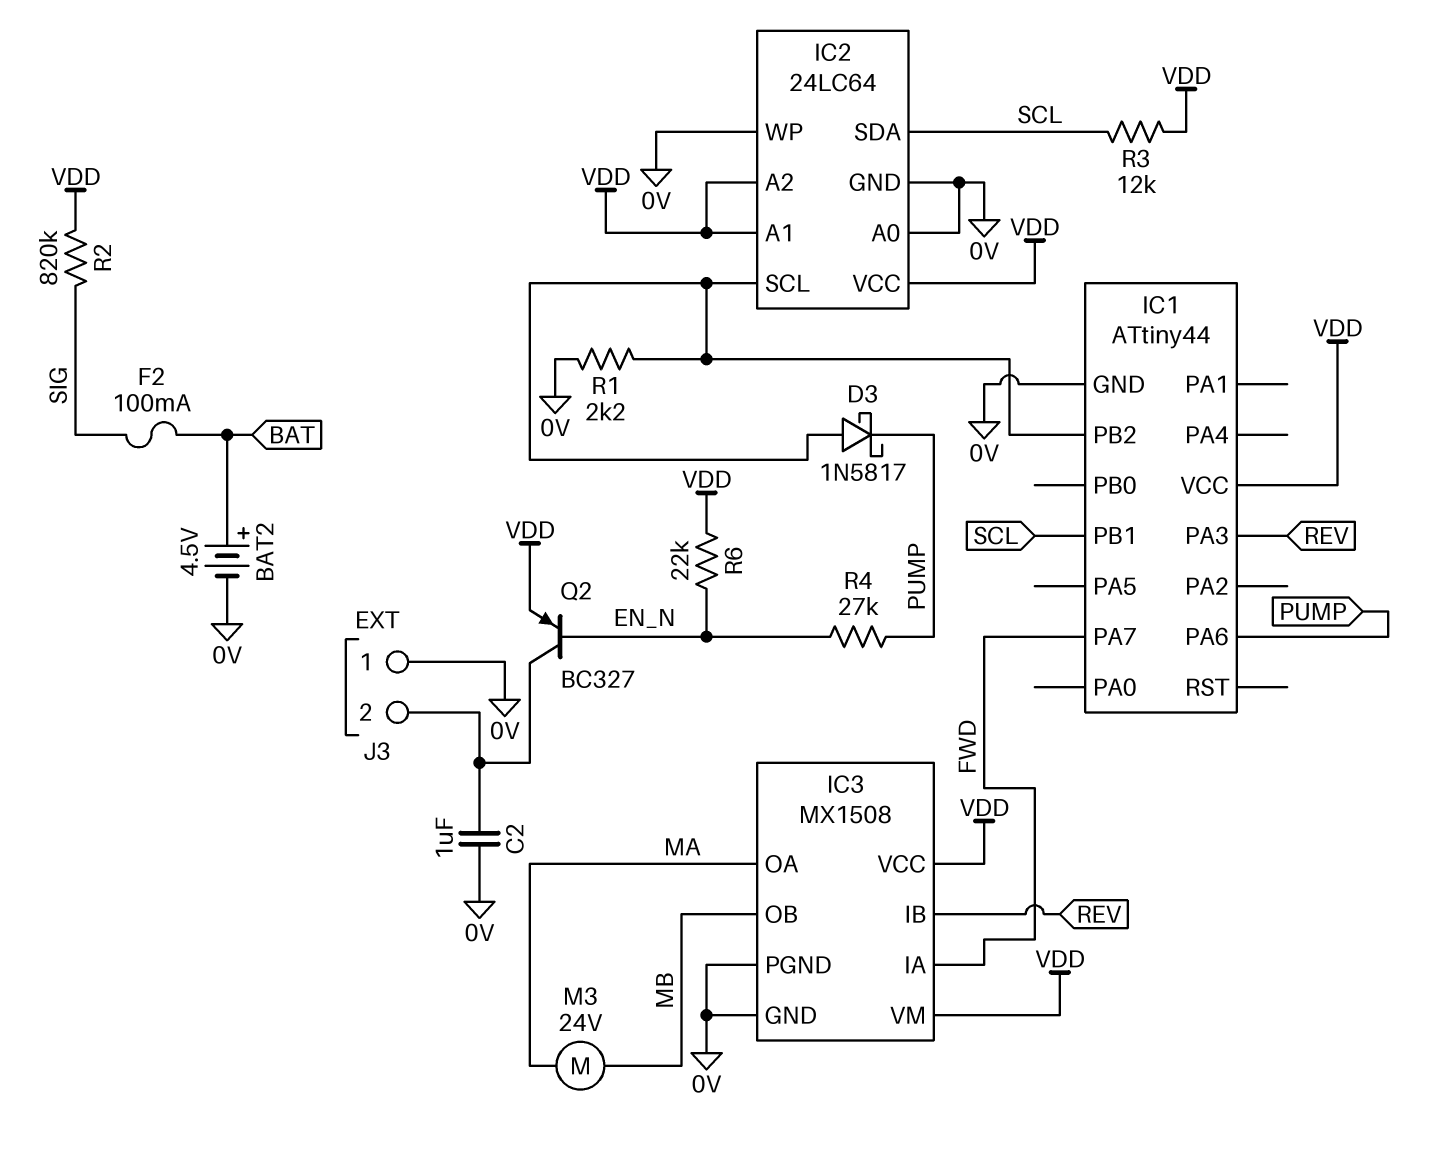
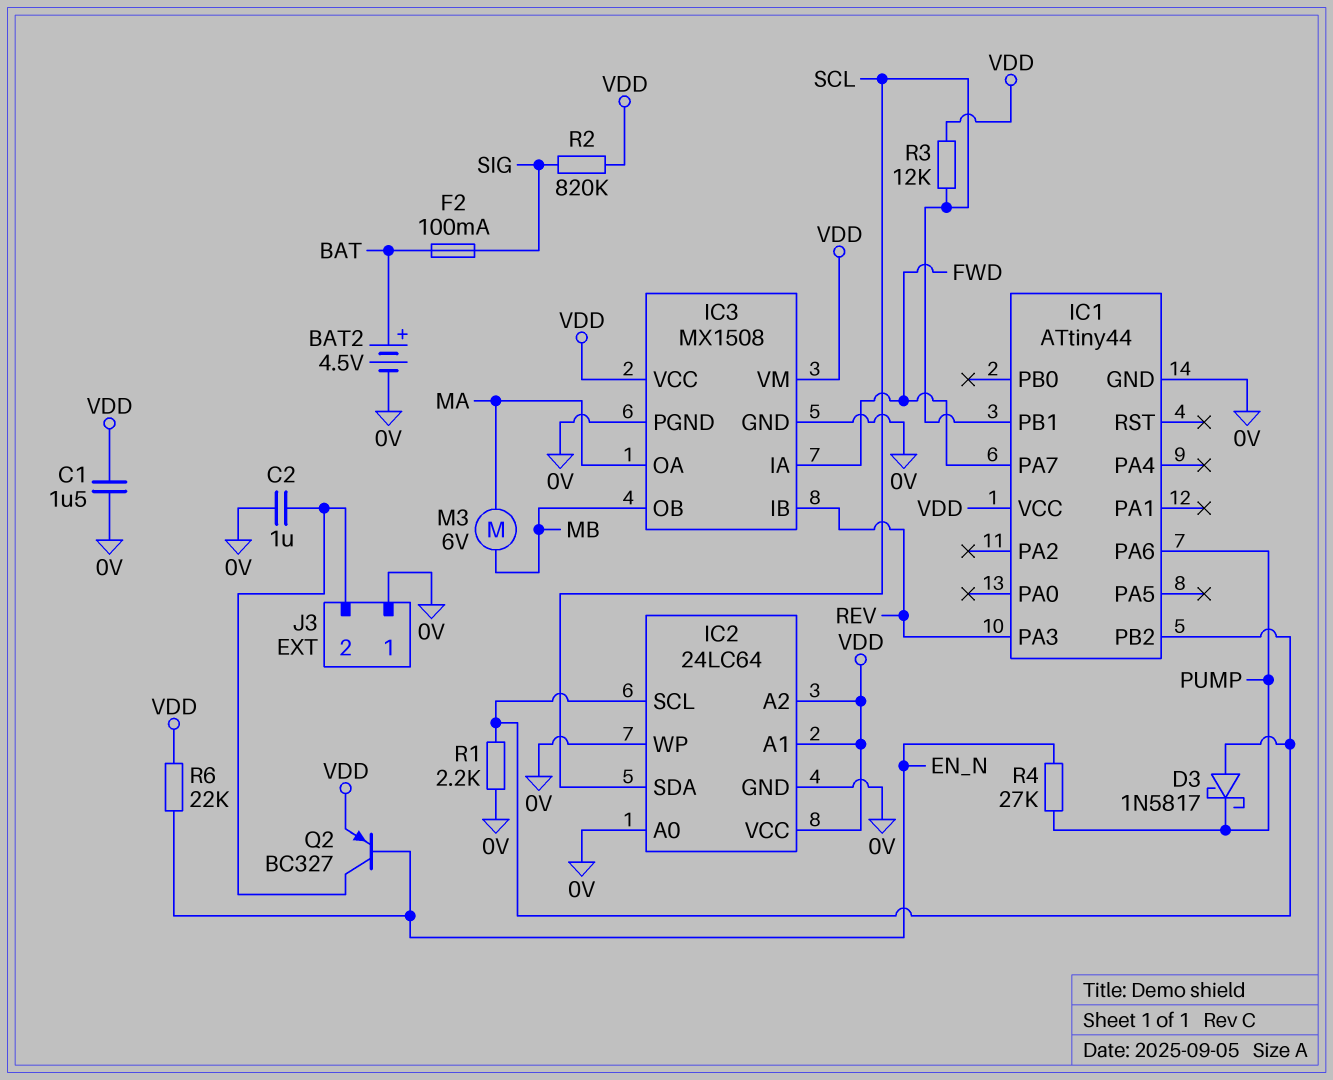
C1: none -> 1.5uF (0V, VDD)
M3: motor 24V (MA, MB) -> motor 6V (MA, MB)

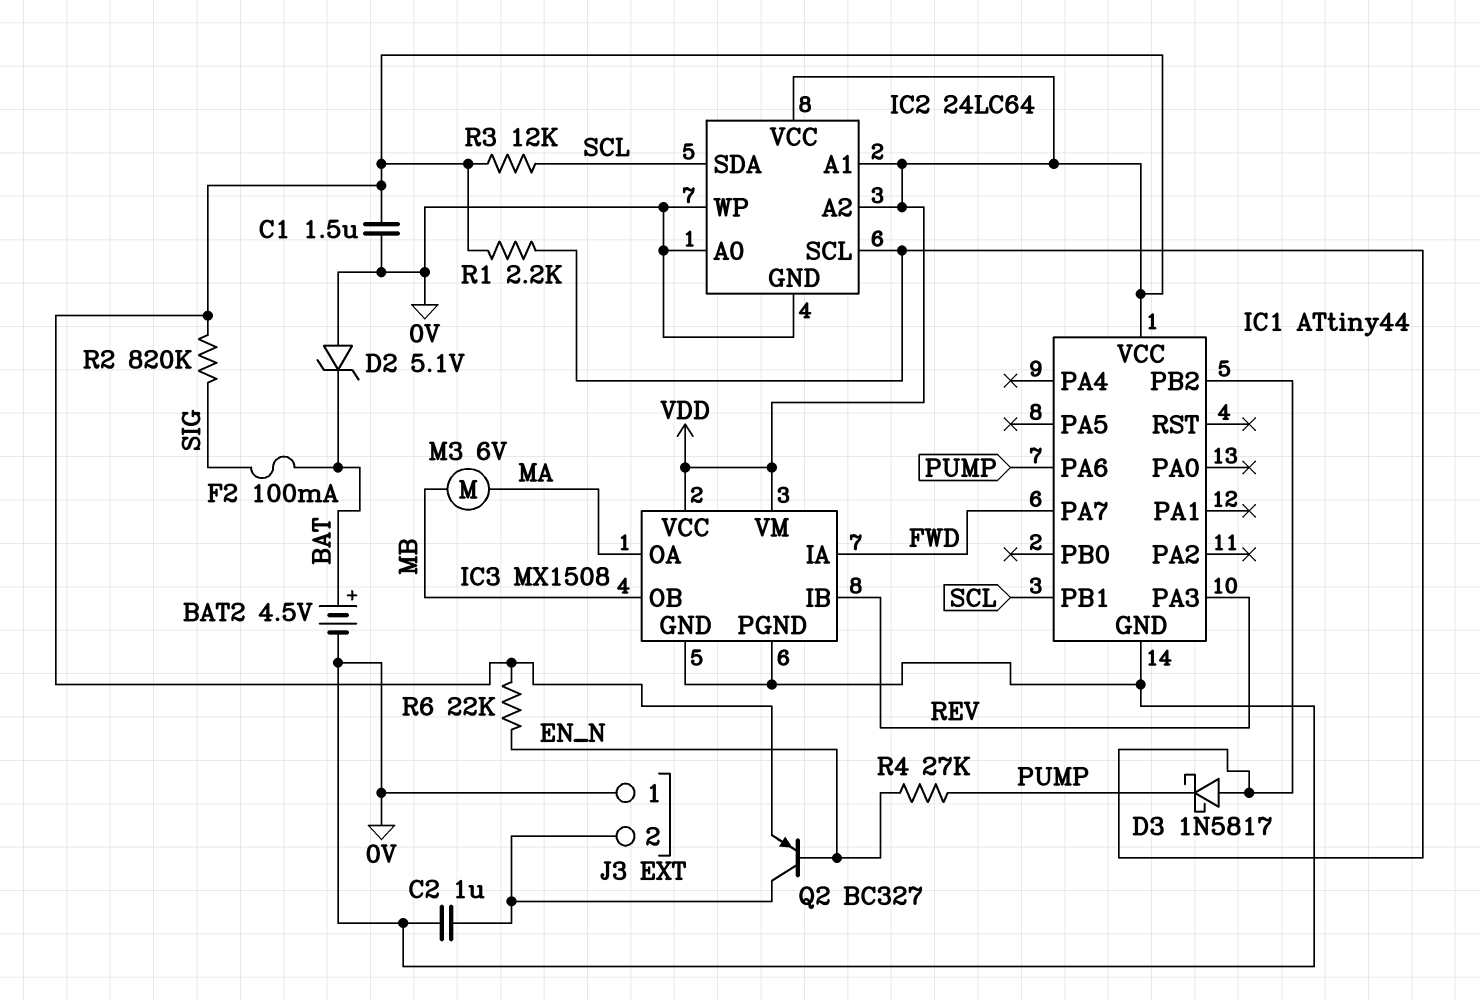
D2: none -> zener 5.1V (A 0V, K BAT)
R1: 2.2k (0V, IC1/PB2) -> 2.2k (IC1/PB2, VDD)

